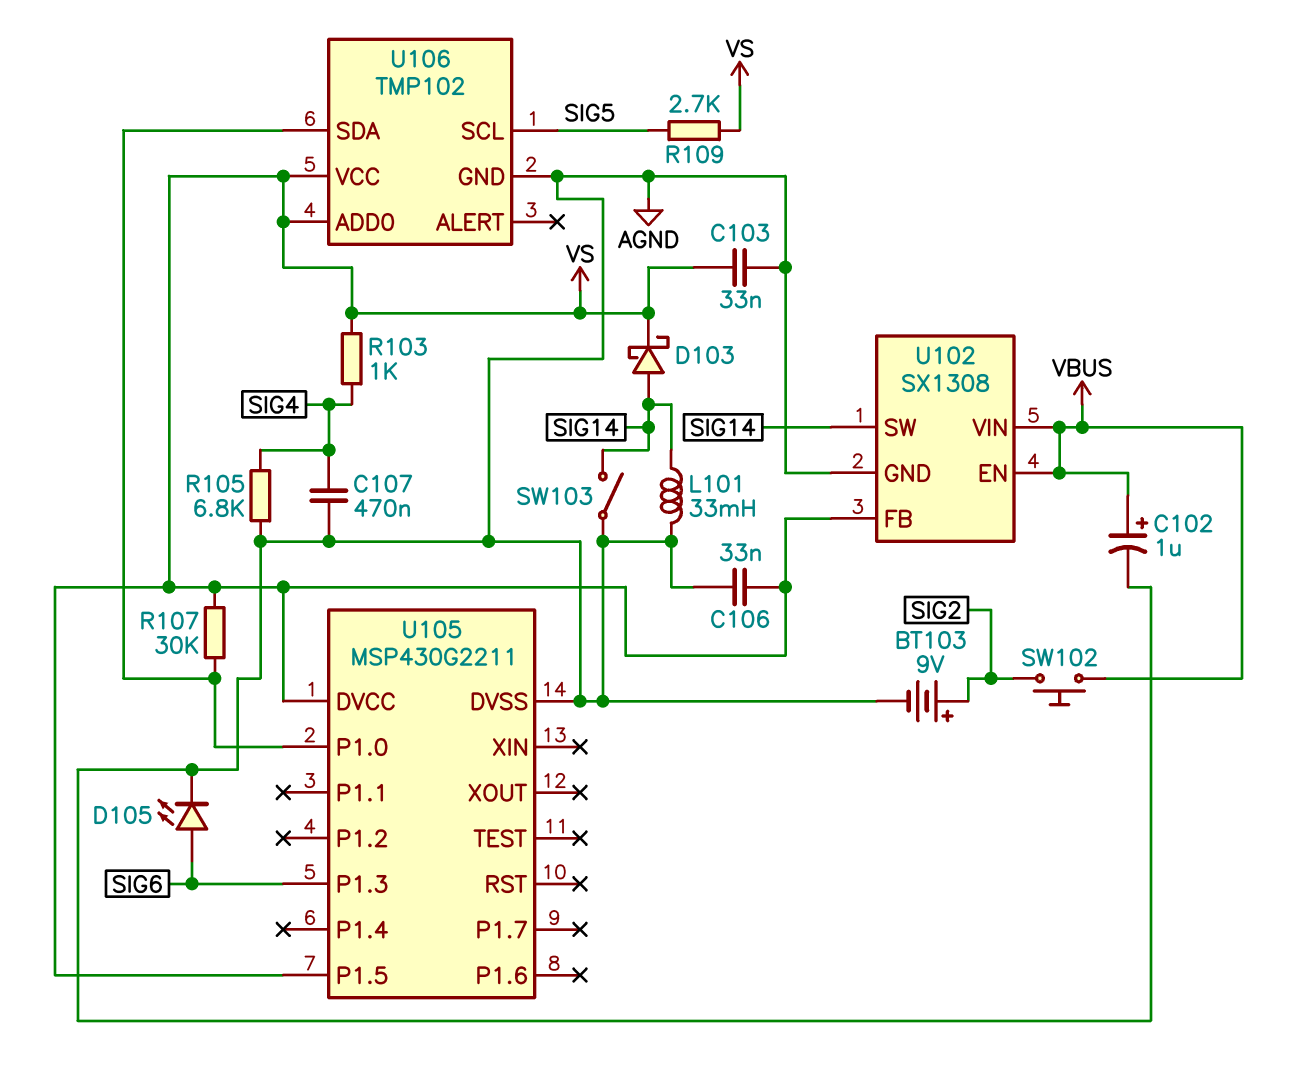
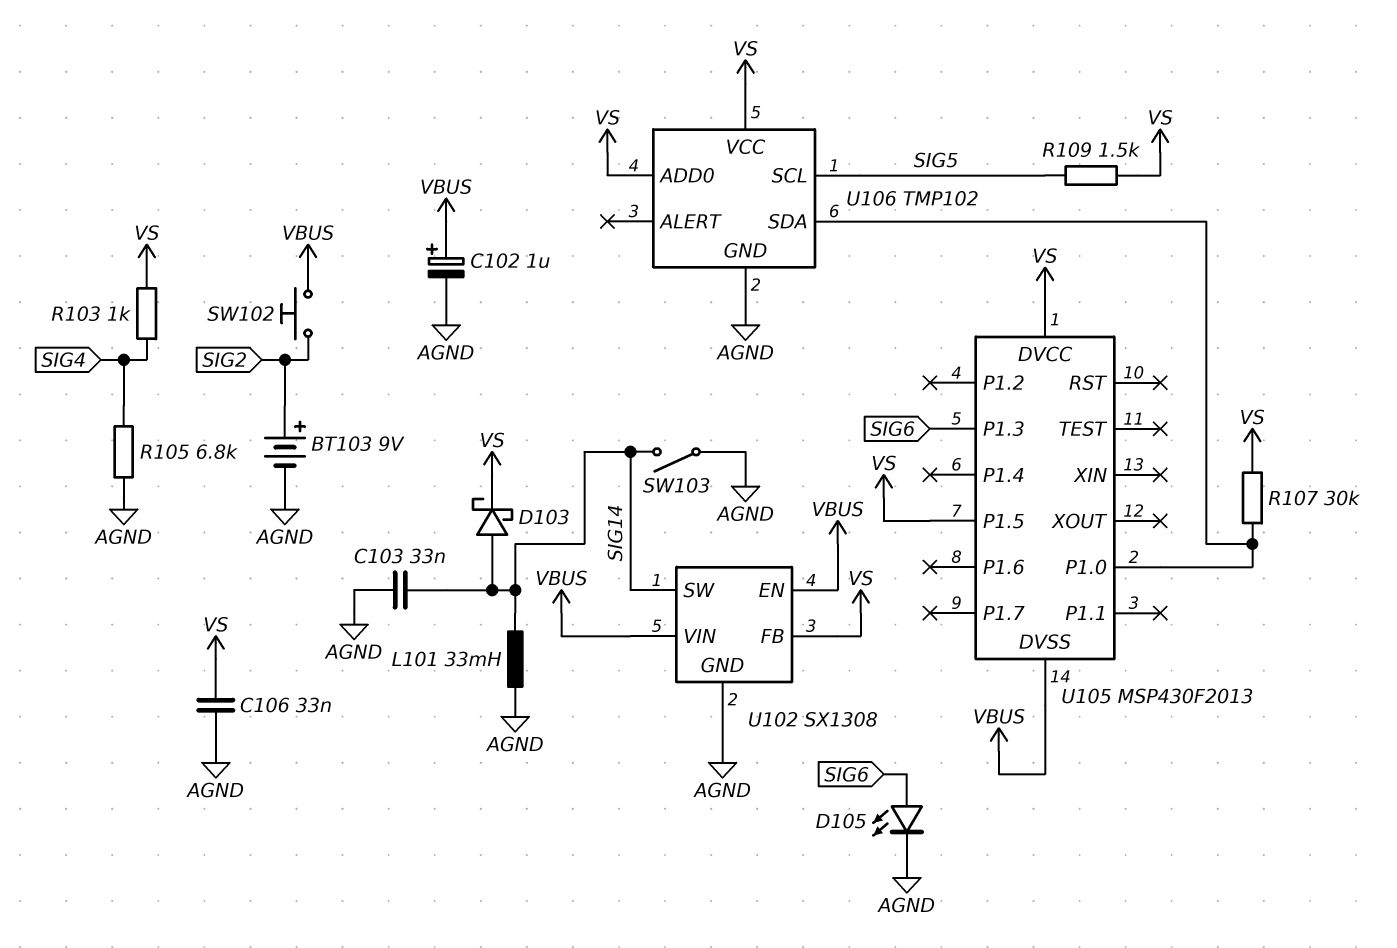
C103: 33nF (AGND, VS) -> 33nF (AGND, SIG14)
C107: 470nF (AGND, SIG4) -> none
R109: 2.7k (SIG5, VS) -> 1.5k (SIG5, VS)
U105: MSP430G2211 -> MSP430F2013
U105 pin DVSS: AGND -> VBUS

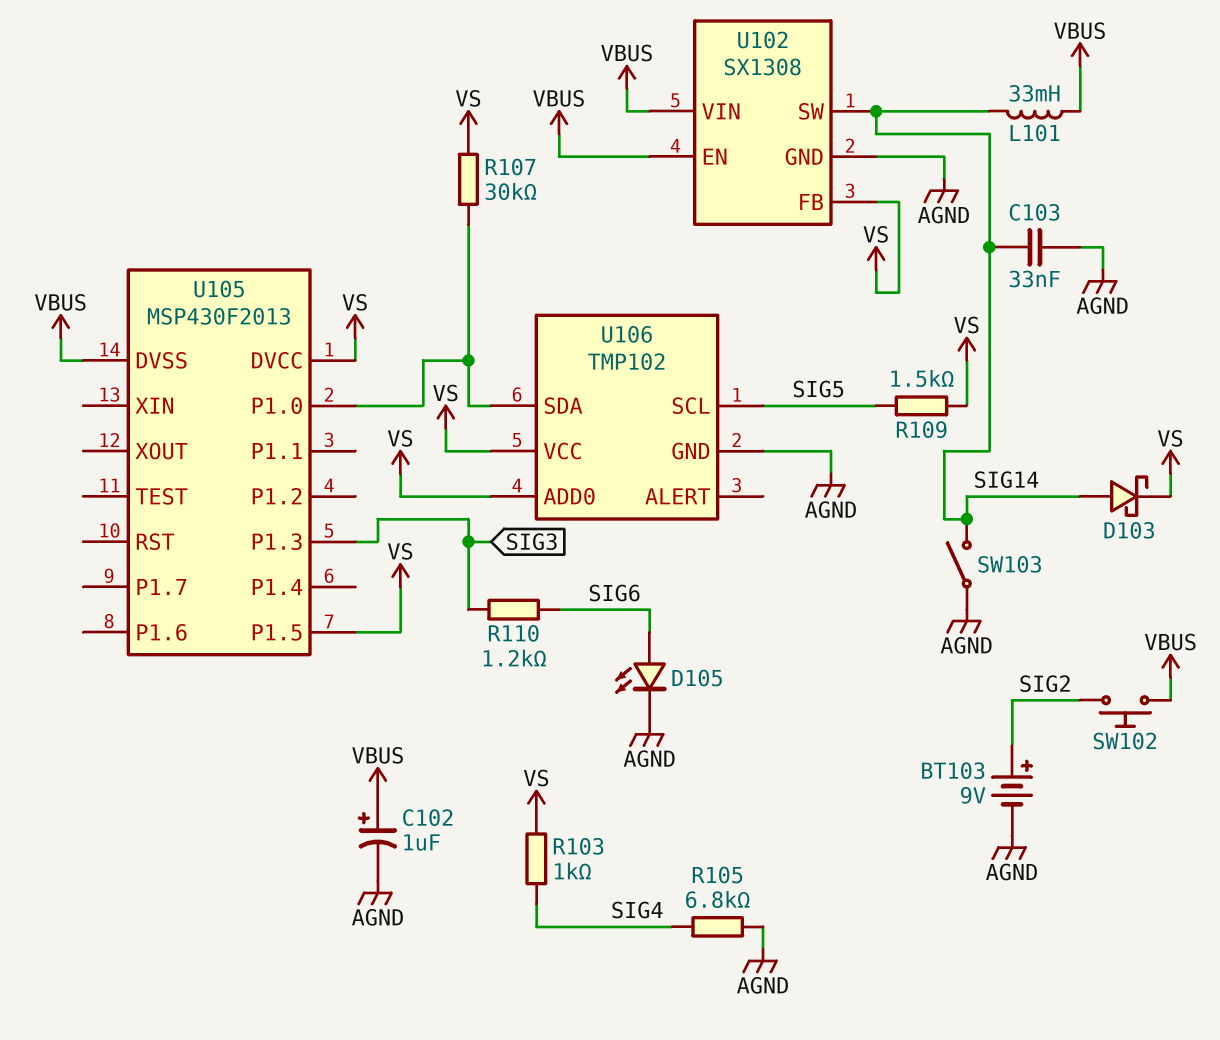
C106: 33nF (AGND, VS) -> none
L101: 33mH (AGND, SIG14) -> 33mH (SIG14, VBUS)
R110: none -> 1.2k (SIG3, SIG6)
U105 pin P1.3: SIG6 -> SIG3

